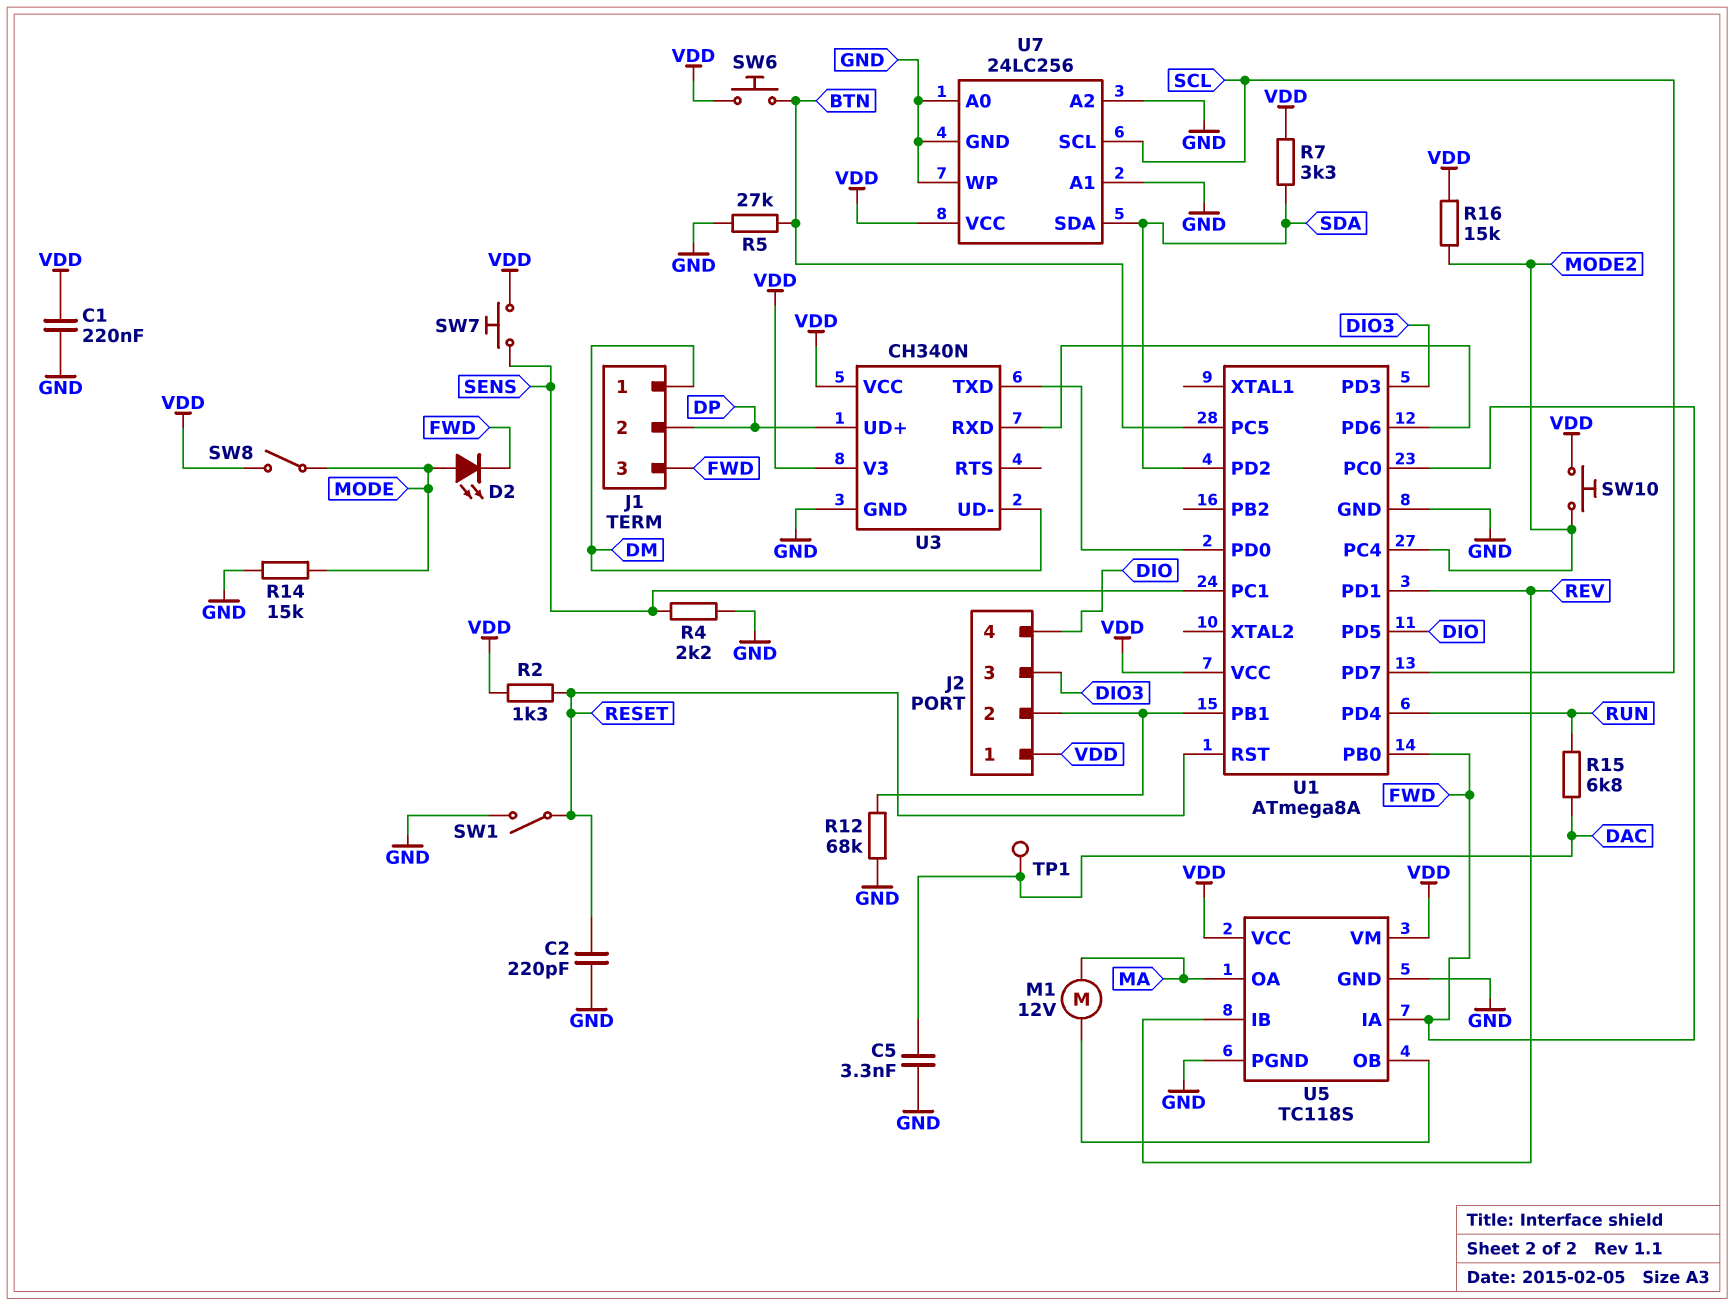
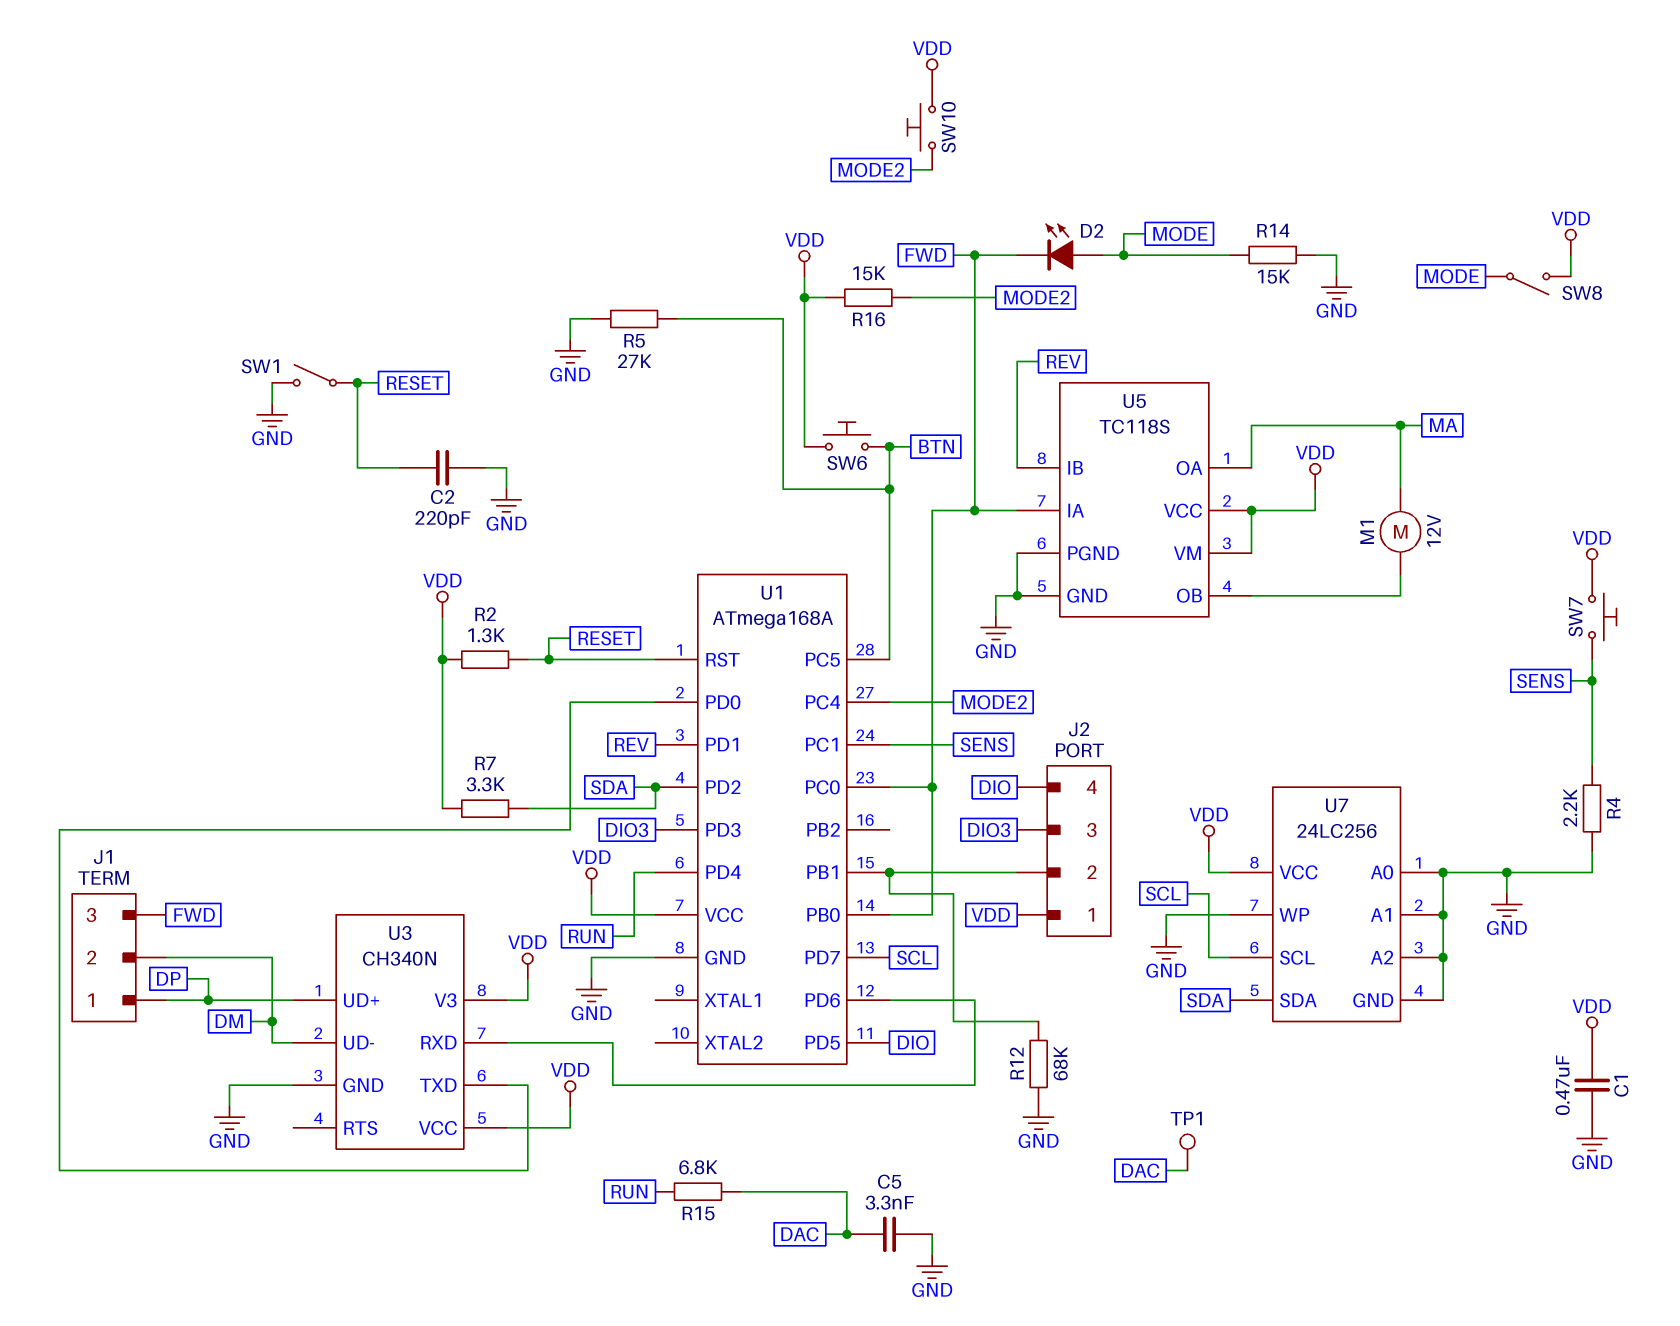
C1: 220nF (GND, VDD) -> 470nF (GND, VDD)
J1 pin 1: DM -> DP
J1 pin 2: DP -> DM
U1: ATmega8A -> ATmega168A

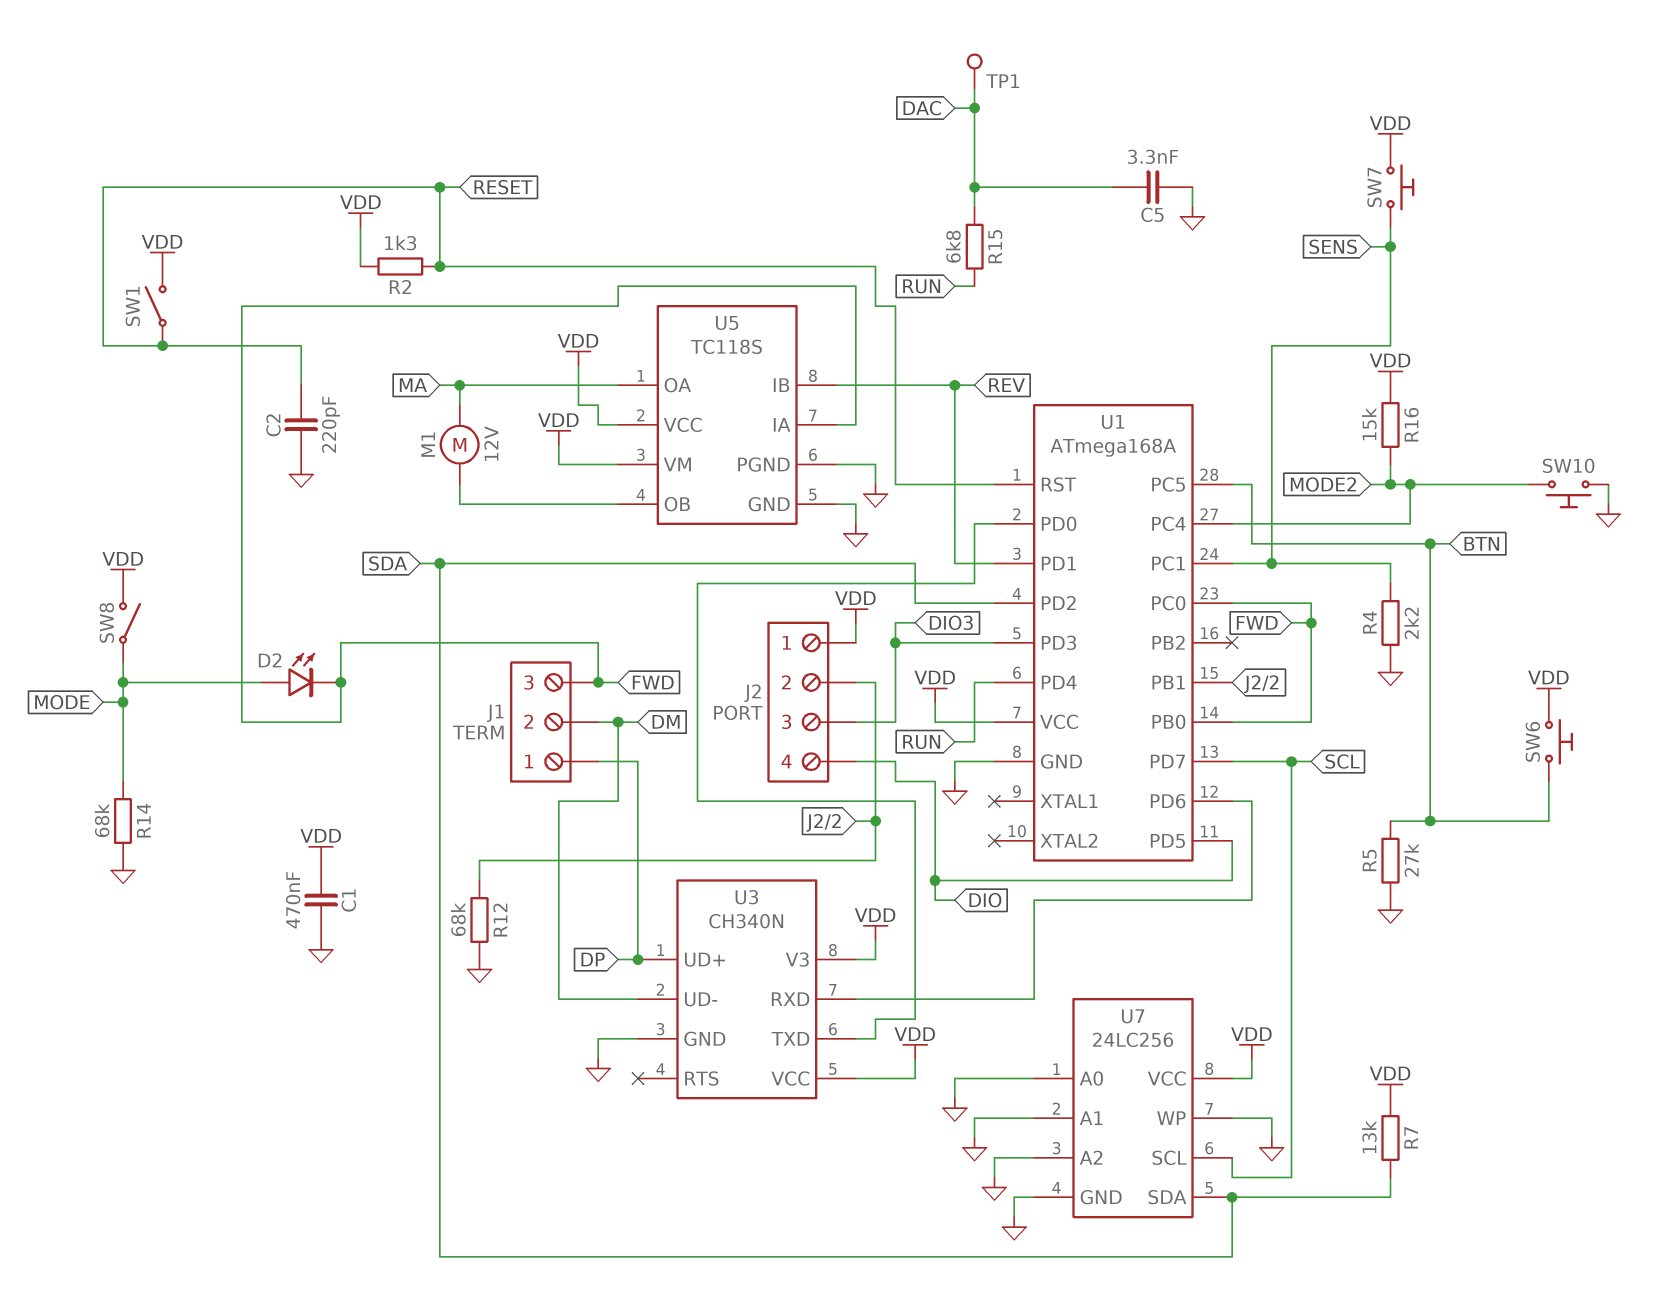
R7: 3.3k (SDA, VDD) -> 13k (SDA, VDD)
R14: 15k (GND, MODE) -> 68k (GND, MODE)
SW1: switch (GND, RESET) -> switch (RESET, VDD)
SW10: button (MODE2, VDD) -> button (GND, MODE2)

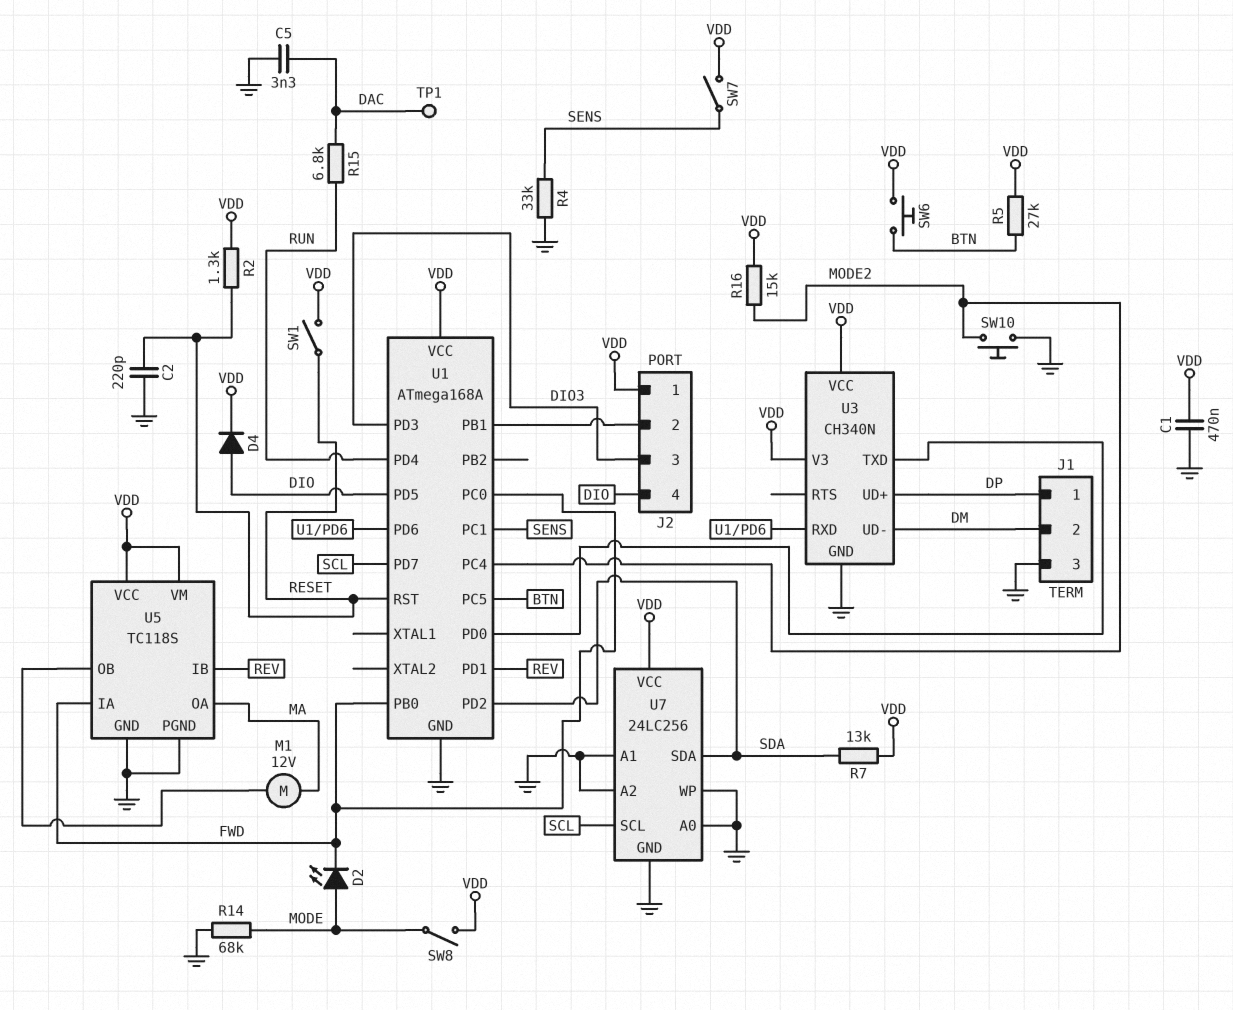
D4: none -> diode (A DIO, K VDD)
J1 pin 3: FWD -> GND
R4: 2.2k (GND, SENS) -> 33k (GND, SENS)
R5: 27k (BTN, GND) -> 27k (BTN, VDD)
R12: 68k (GND, J2/2) -> none
SW7: button (SENS, VDD) -> switch (SENS, VDD)

